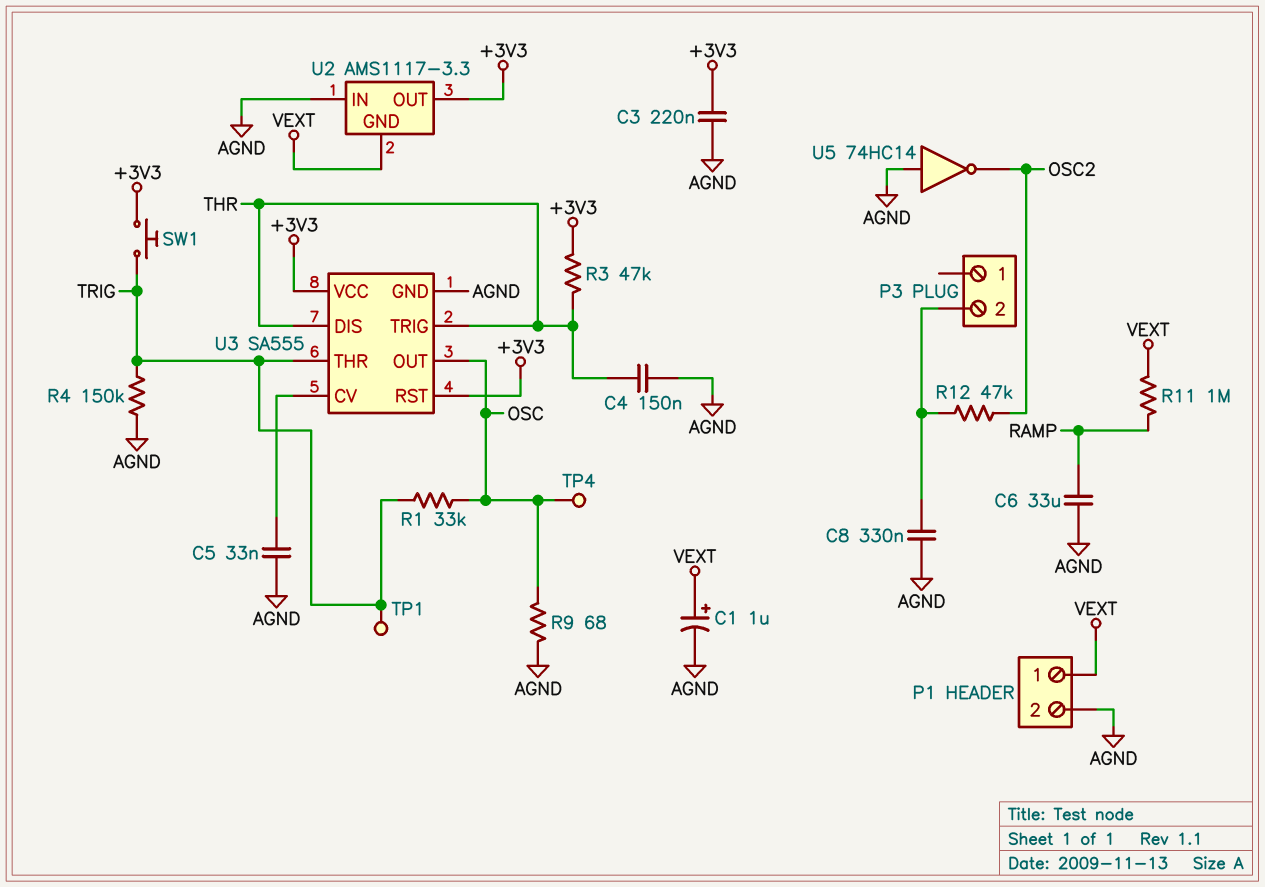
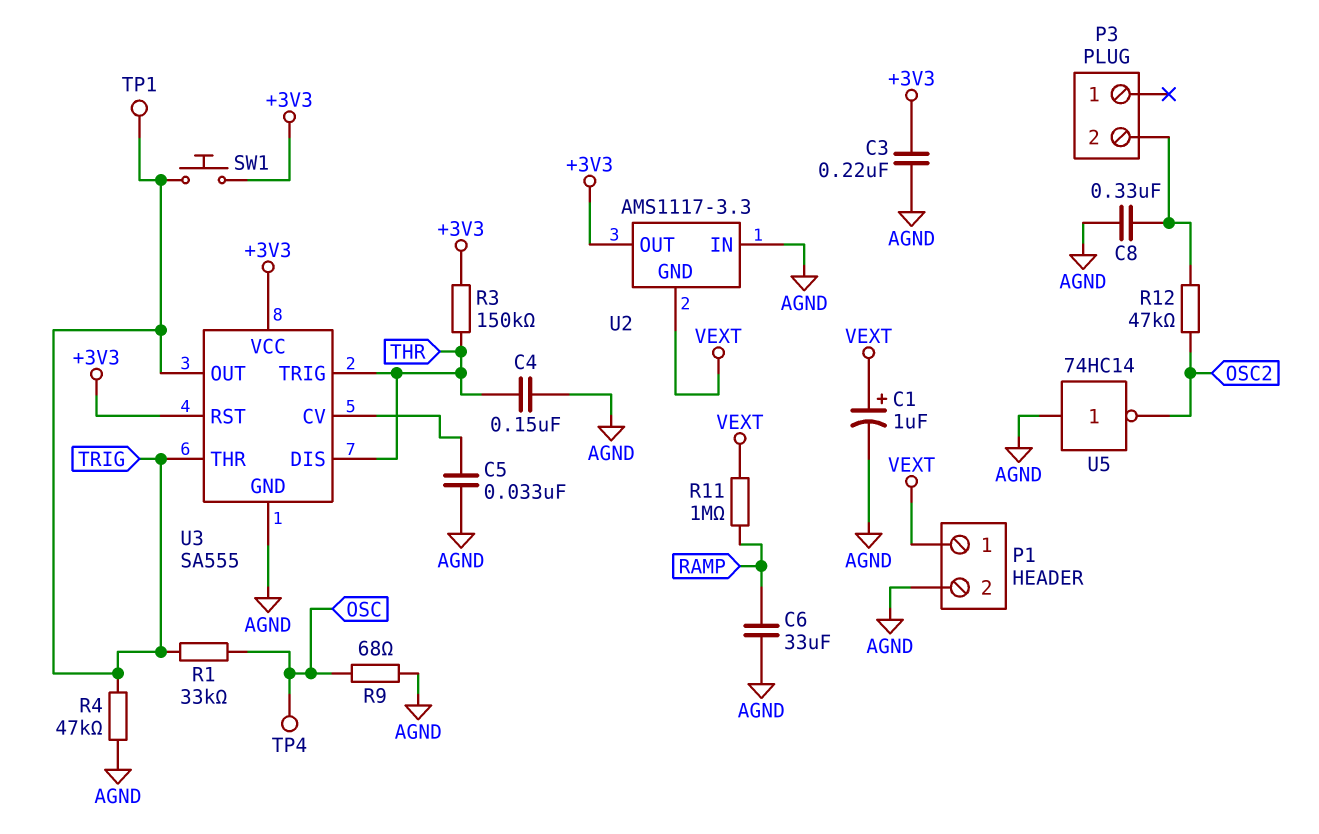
R3: 47k (+3V3, THR) -> 150k (+3V3, THR)
R4: 150k (AGND, TRIG) -> 47k (AGND, TRIG)
U3 pin OUT: OSC -> TRIG

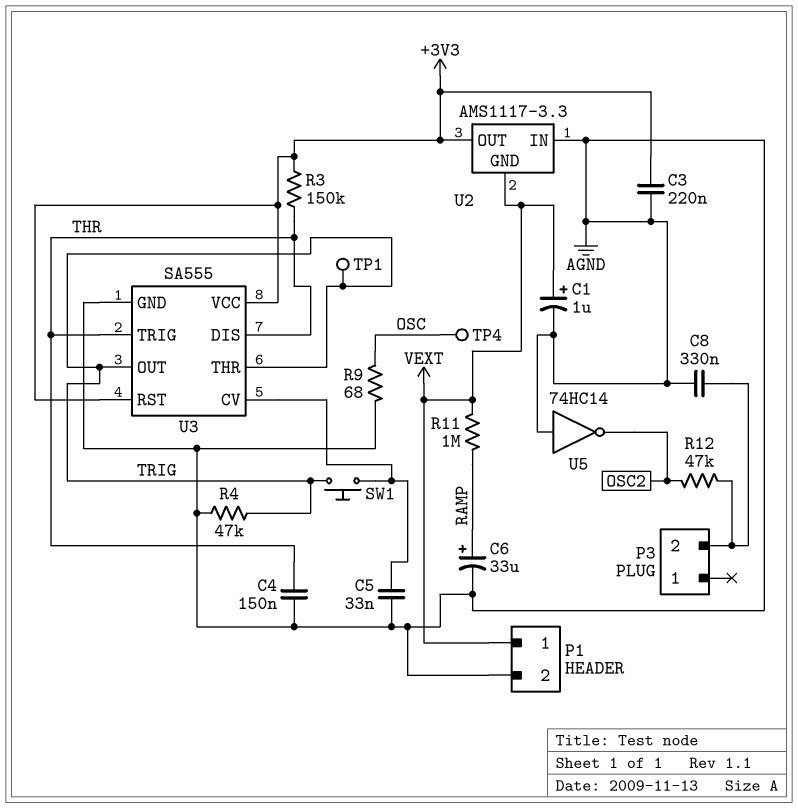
C6: 33uF (AGND, RAMP) -> 33uF (plus RAMP, minus AGND)
R1: 33k (OSC, TRIG) -> none
SW1: button (+3V3, TRIG) -> button (TRIG, U3/CV)

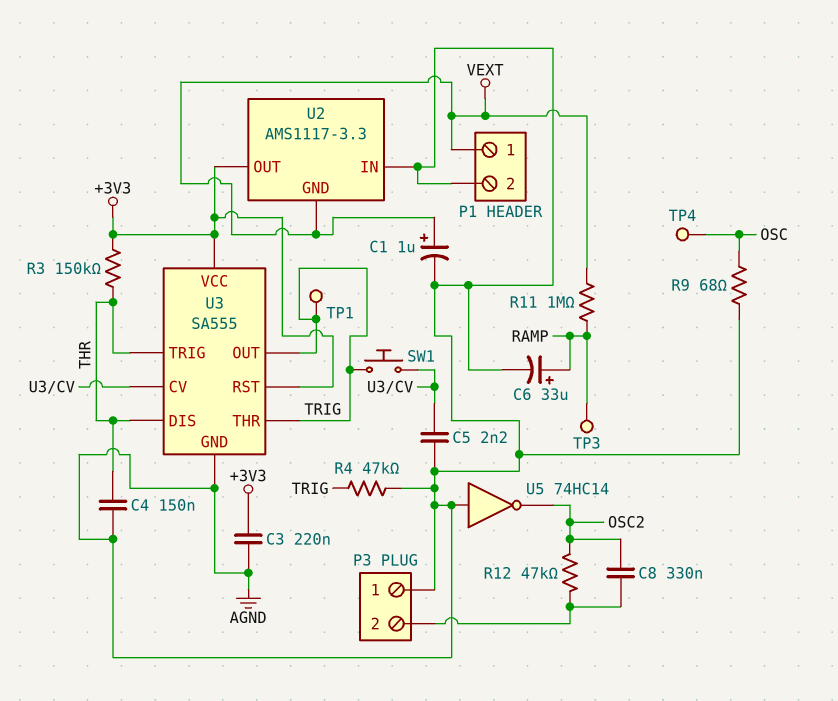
C5: 33nF (AGND, U3/CV) -> 2.2nF (AGND, U3/CV)
C8: 330nF (AGND, P3/2) -> 330nF (OSC2, P3/2)
P3 pin 1: none -> AGND
TP3: none -> test point (RAMP)

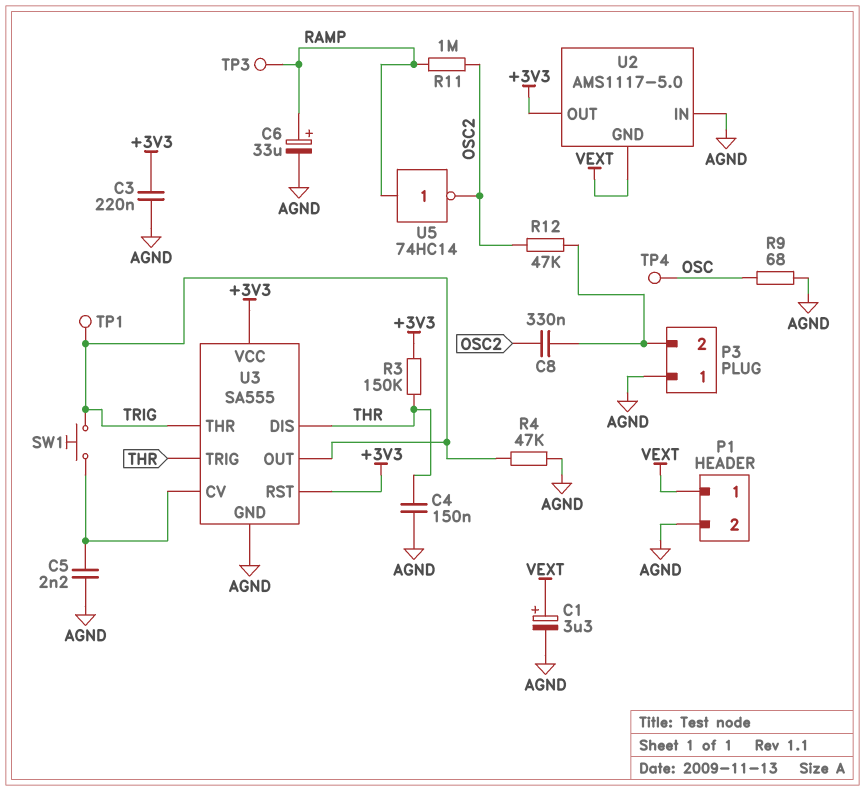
C1: 1uF (plus VEXT, minus AGND) -> 3.3uF (plus VEXT, minus AGND)
R11: 1M (RAMP, VEXT) -> 1M (OSC2, RAMP)
U2: AMS1117-3.3 -> AMS1117-5.0
U5: NOT 74HC14 (in AGND, out OSC2) -> NOT 74HC14 (in RAMP, out OSC2)

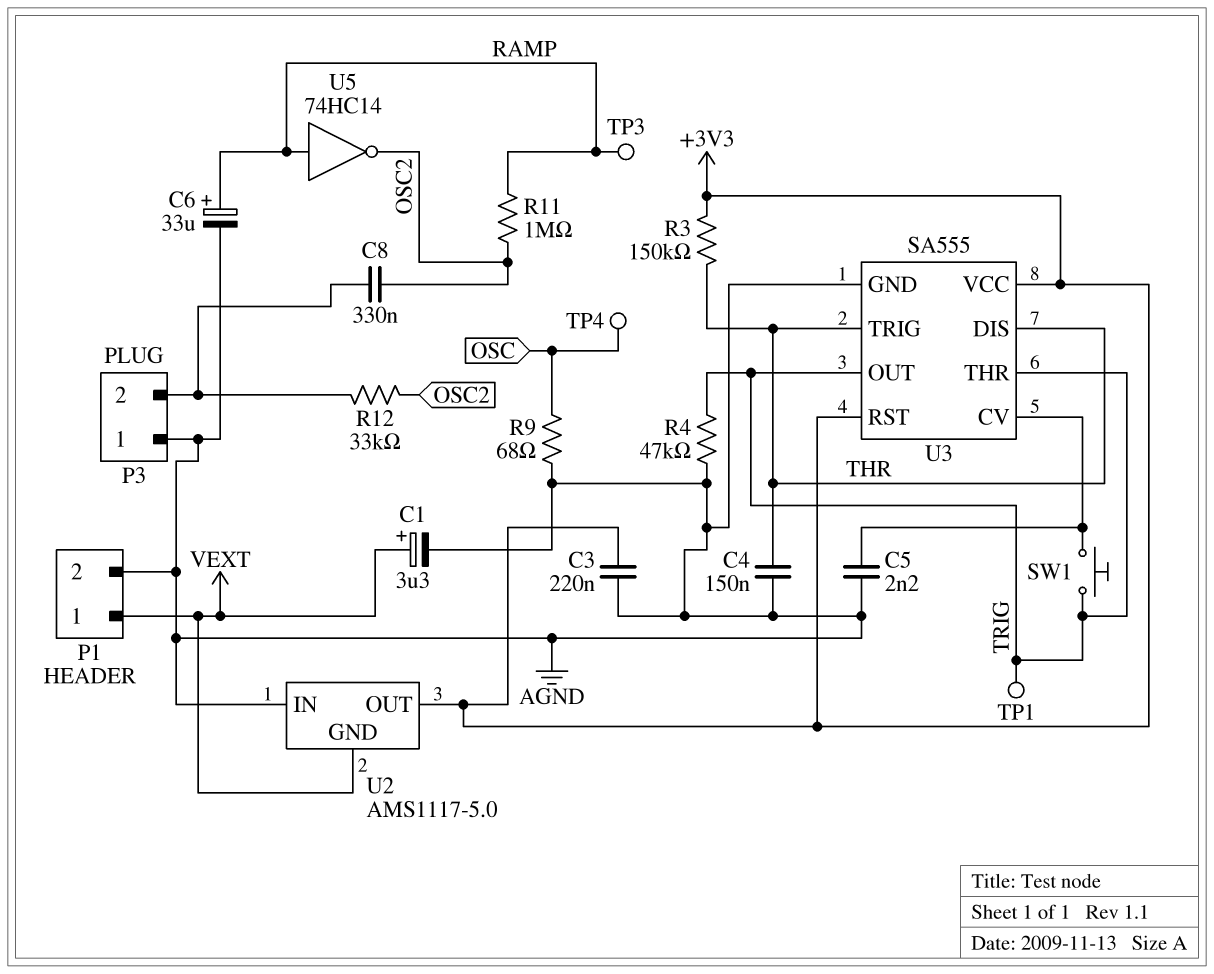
R12: 47k (OSC2, P3/2) -> 33k (OSC2, P3/2)

